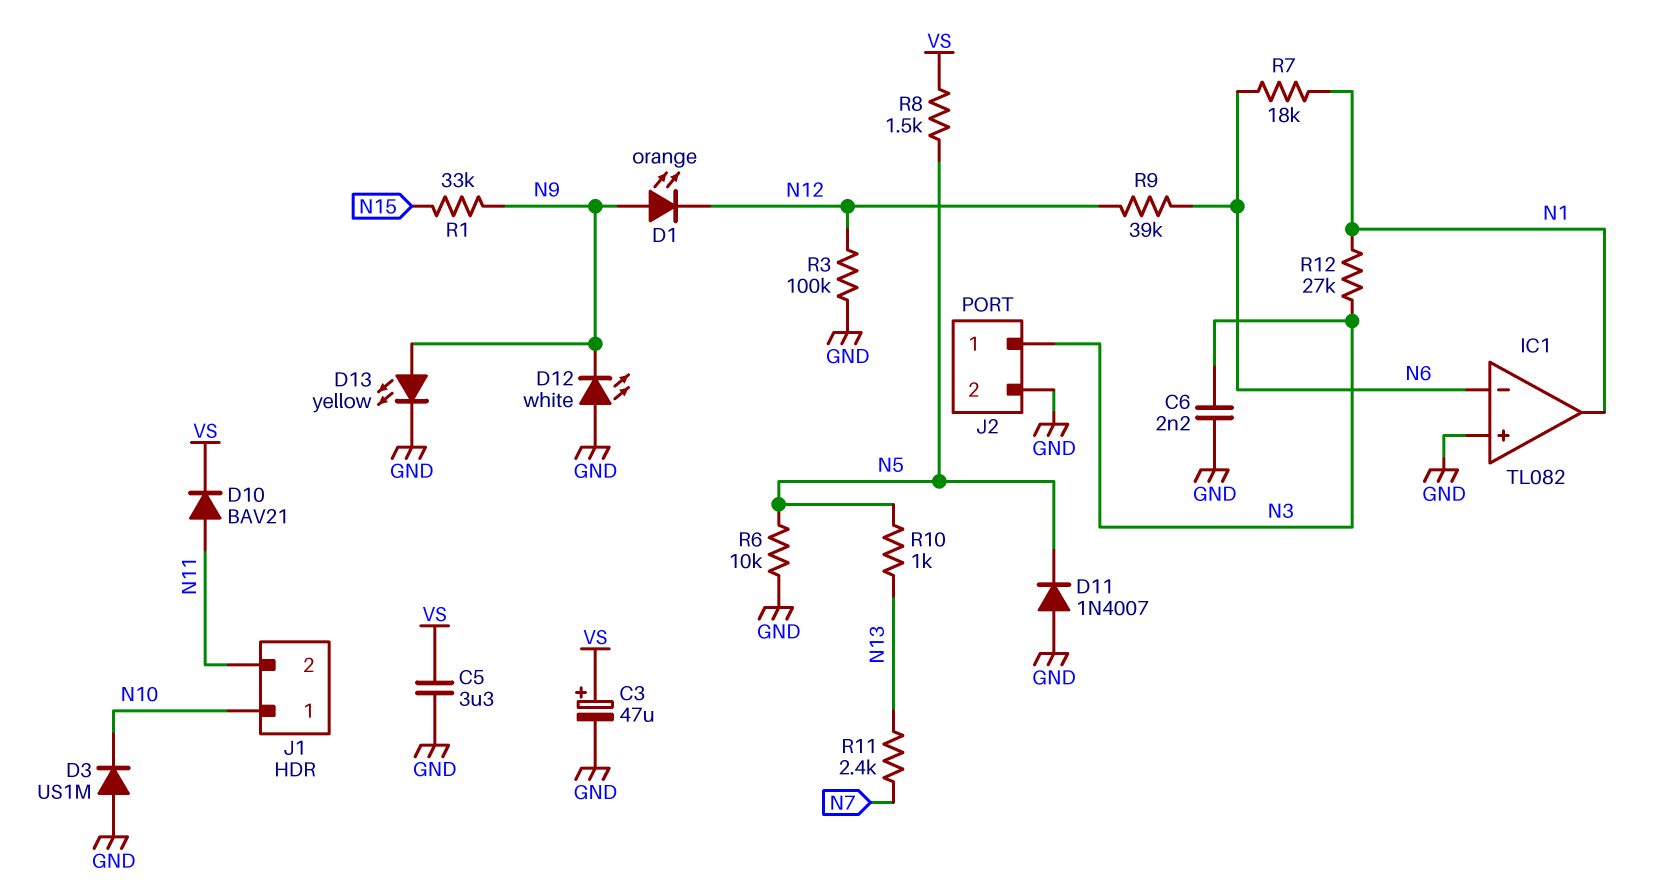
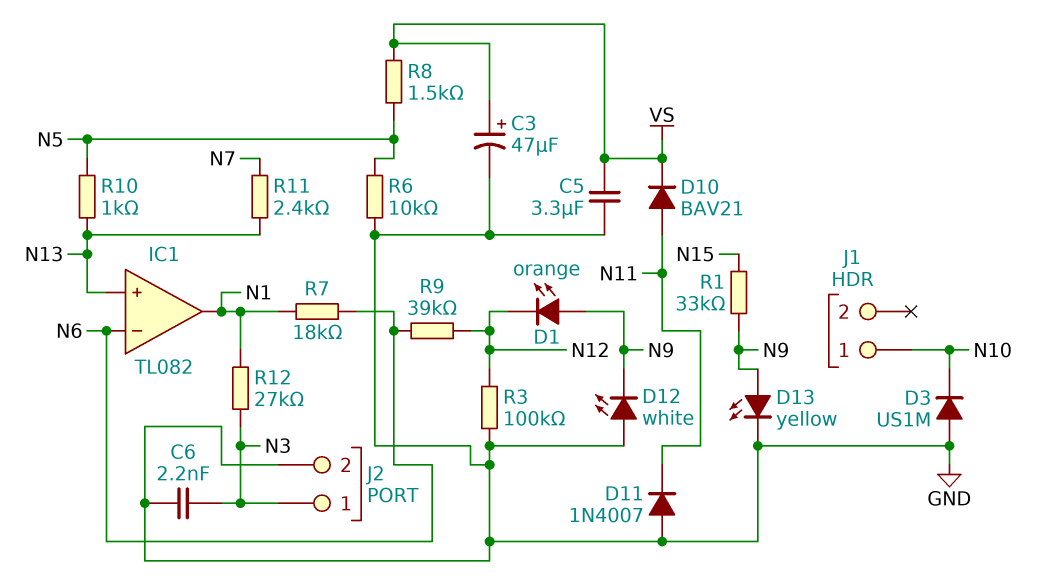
D11: diode 1N4007 (A GND, K N5) -> diode 1N4007 (A GND, K N11)
IC1 pin in+: GND -> N13
J1 pin 2: N11 -> none

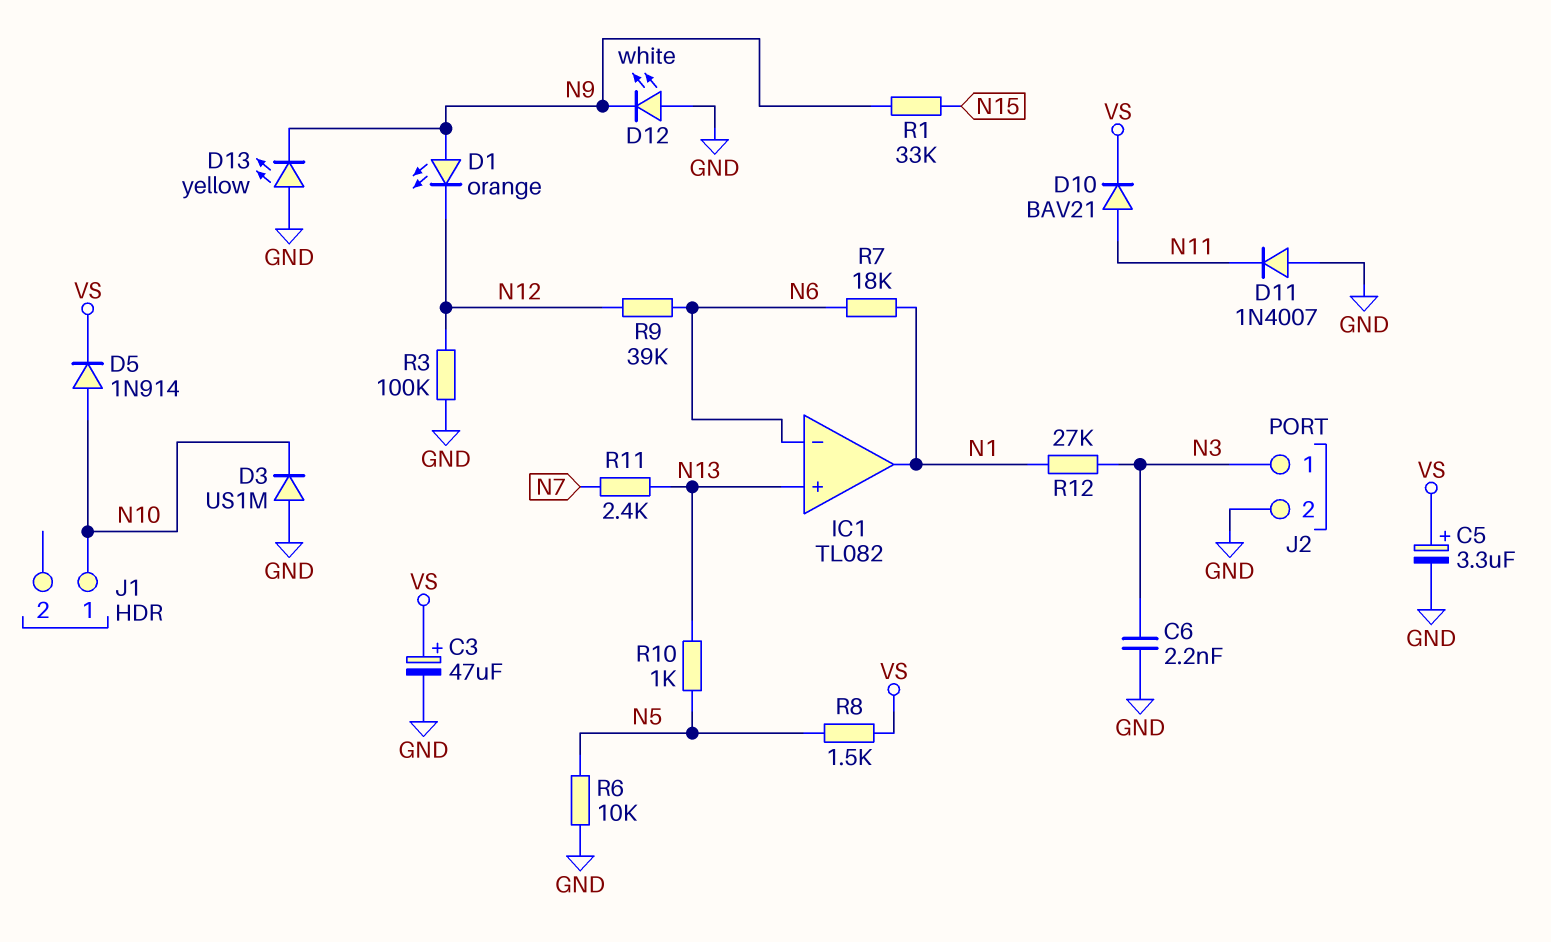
C5: 3.3uF (GND, VS) -> 3.3uF (plus VS, minus GND)
D5: none -> diode 1N914 (A N10, K VS)
D13: LED yellow (A N9, K GND) -> LED yellow (A GND, K N9)

